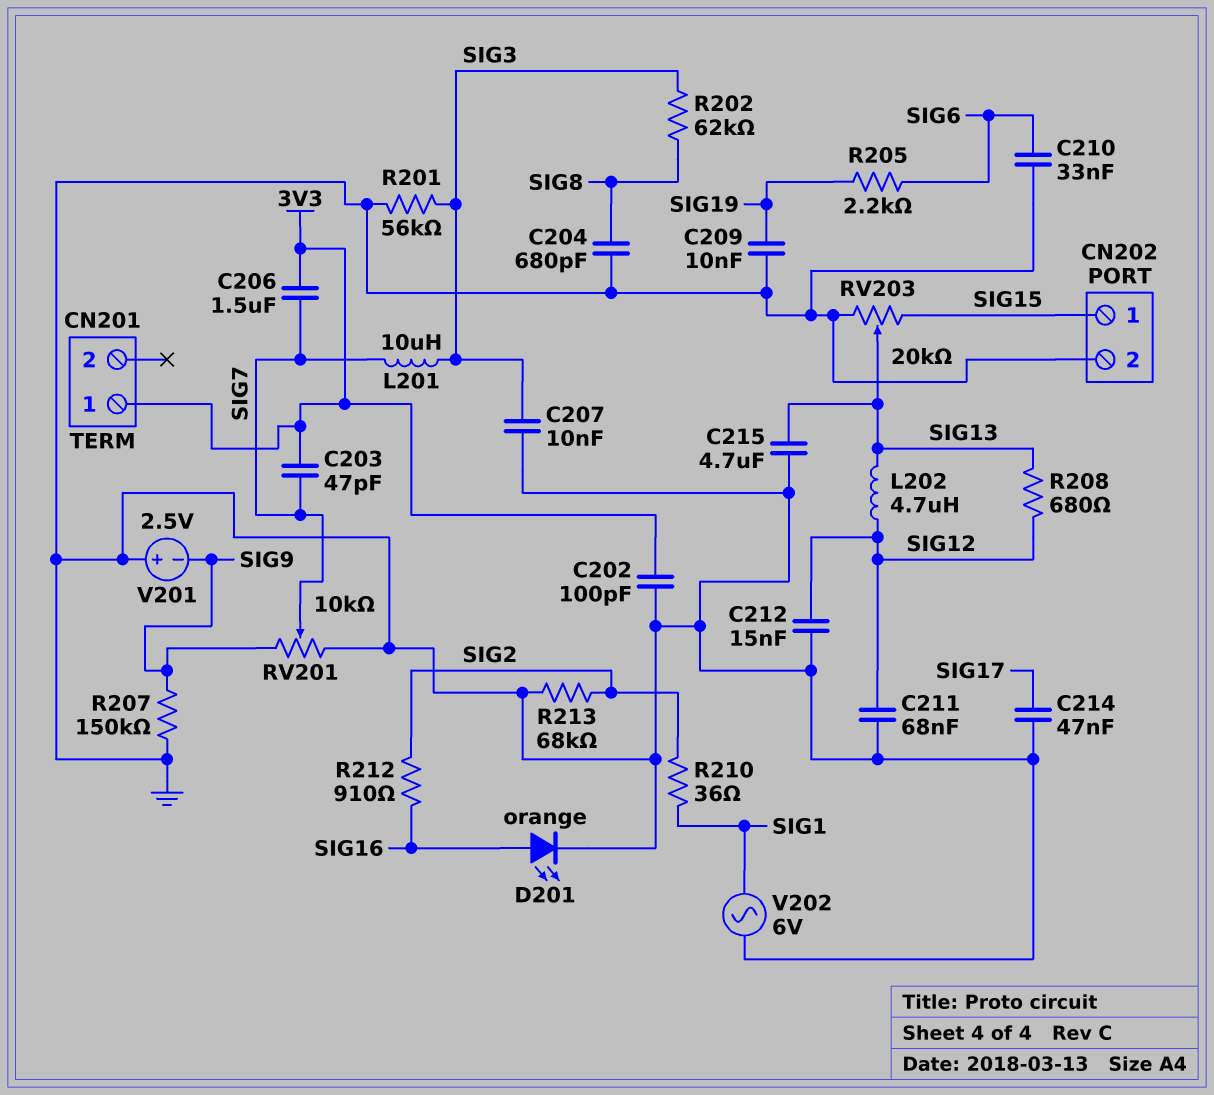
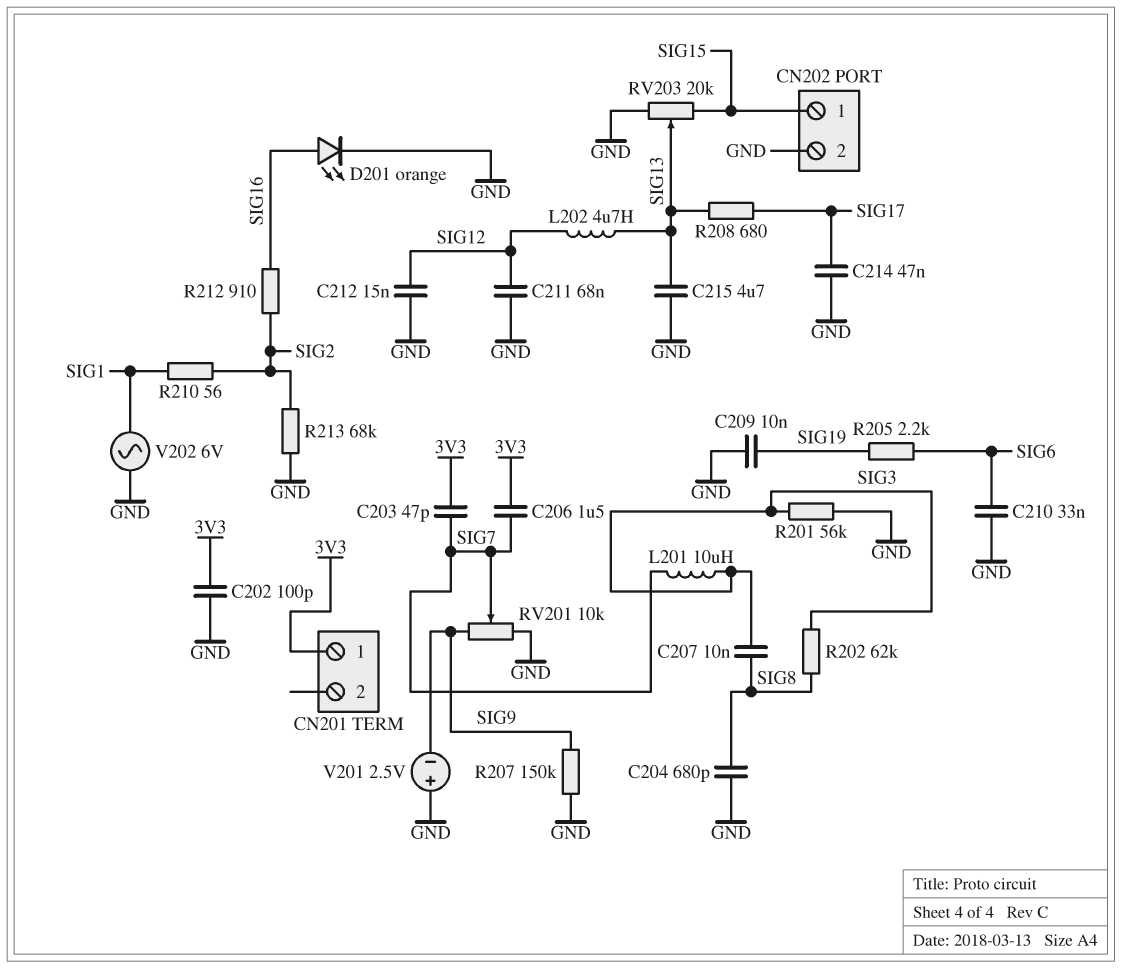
C207: 10nF (GND, SIG3) -> 10nF (SIG3, SIG8)
R208: 680 (SIG12, SIG13) -> 680 (SIG13, SIG17)
R210: 36 (SIG1, SIG2) -> 56 (SIG1, SIG2)

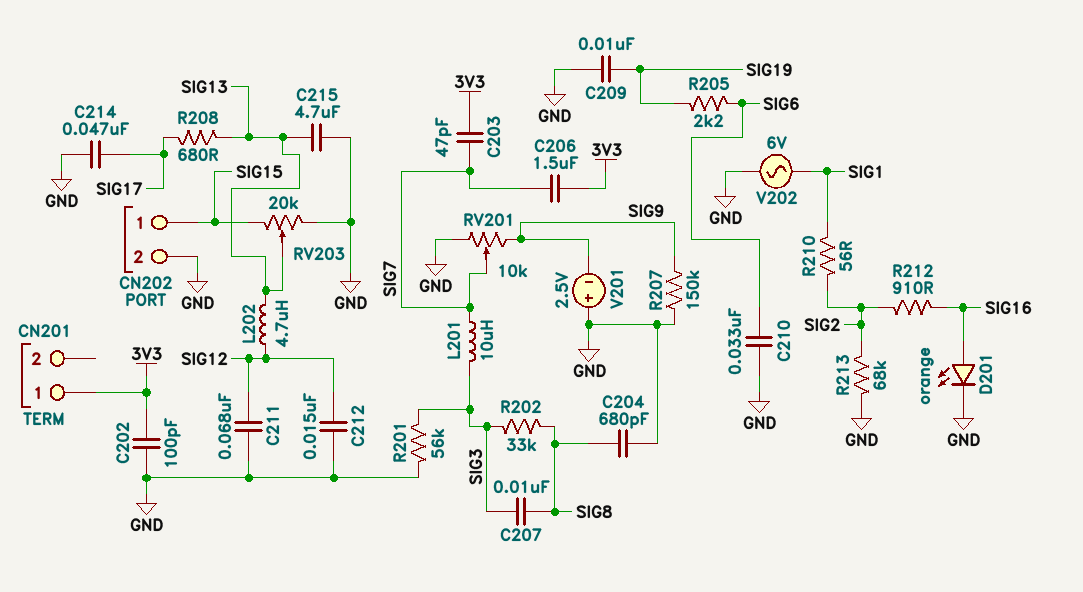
R202: 62k (SIG3, SIG8) -> 33k (SIG3, SIG8)

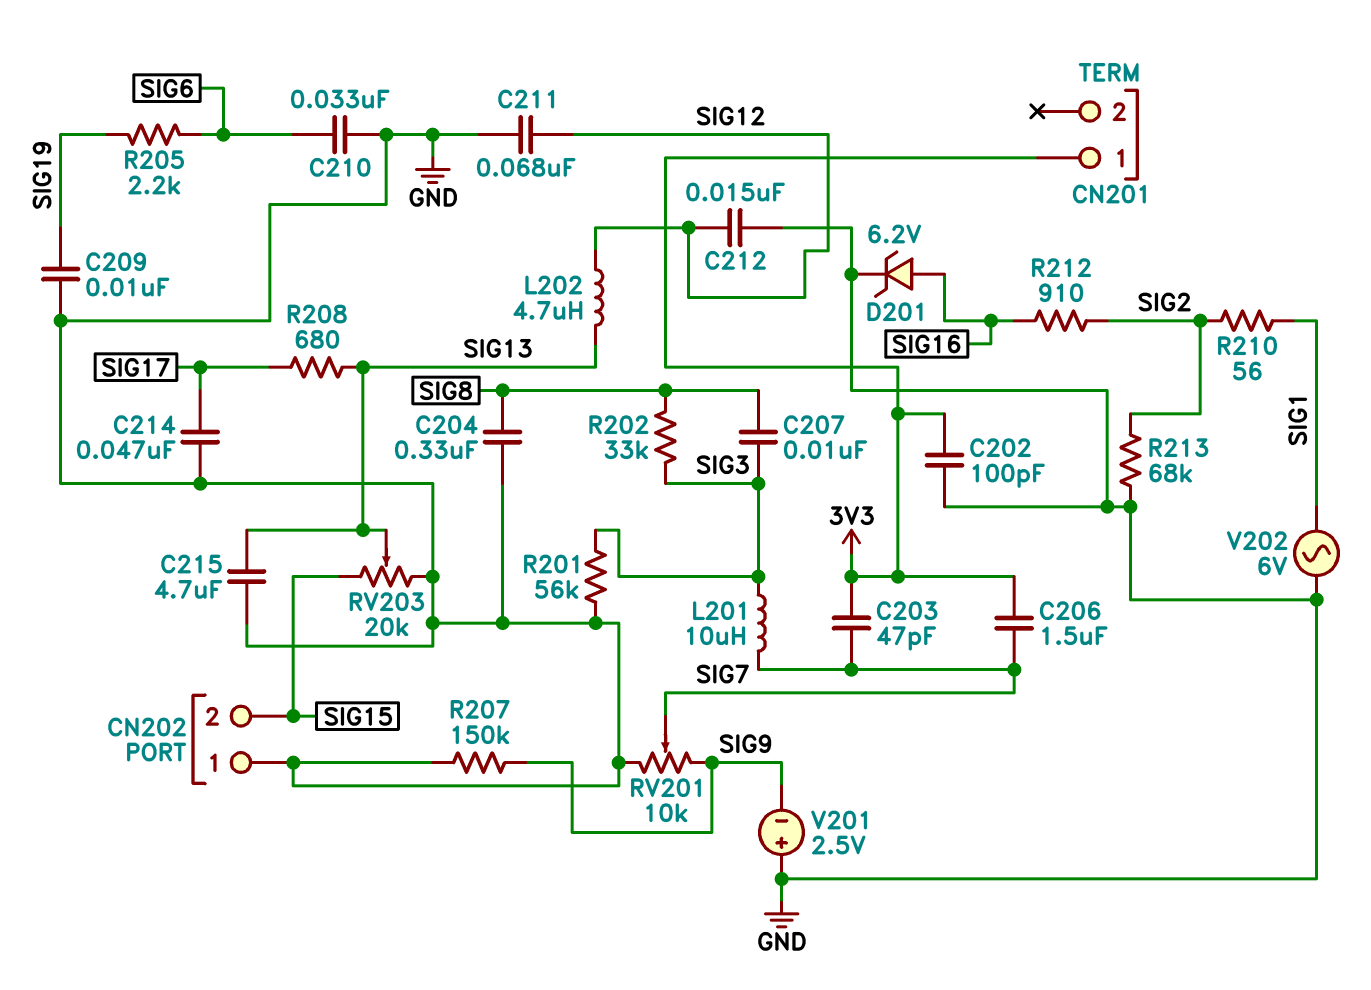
C204: 680pF (GND, SIG8) -> 330nF (GND, SIG8)
CN202 pin 1: SIG15 -> GND
CN202 pin 2: GND -> SIG15
D201: LED orange (A SIG16, K GND) -> zener 6.2V (A SIG16, K GND)

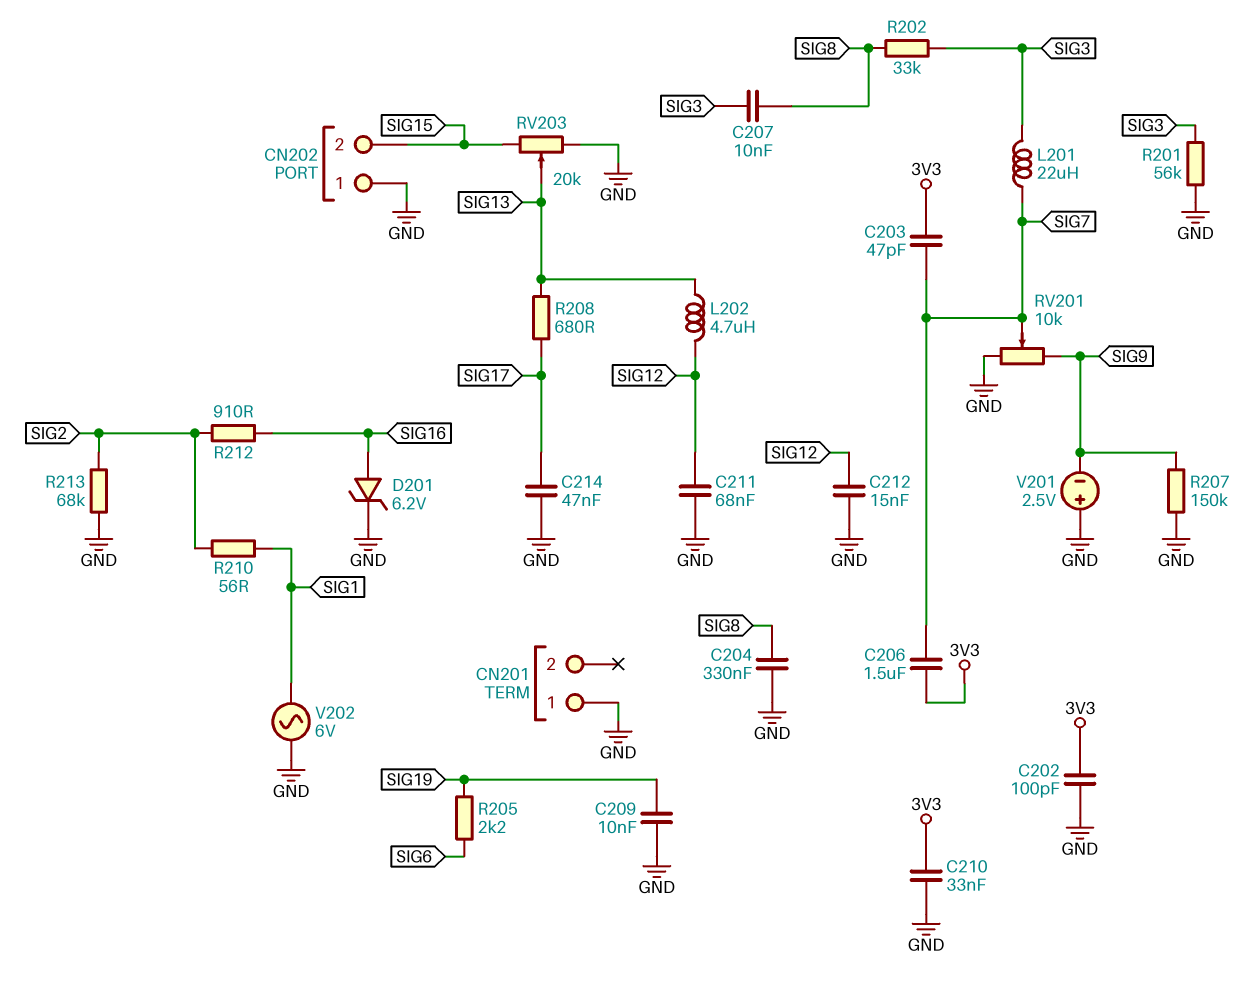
C210: 33nF (GND, SIG6) -> 33nF (3V3, GND)
C215: 4.7uF (GND, SIG13) -> none
CN201 pin 1: 3V3 -> GND
L201: 10uH (SIG3, SIG7) -> 22uH (SIG3, SIG7)

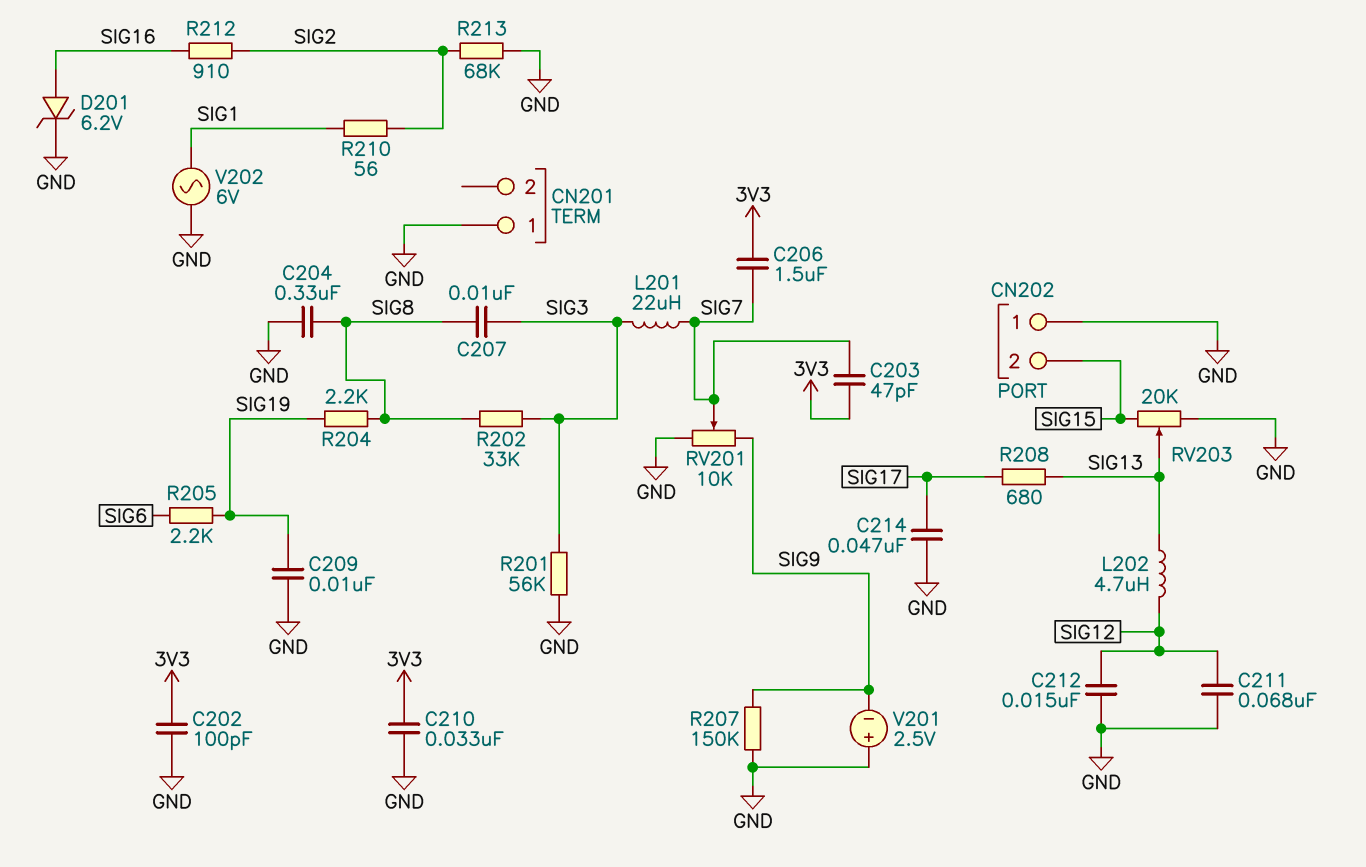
R204: none -> 2.2k (SIG8, SIG19)

